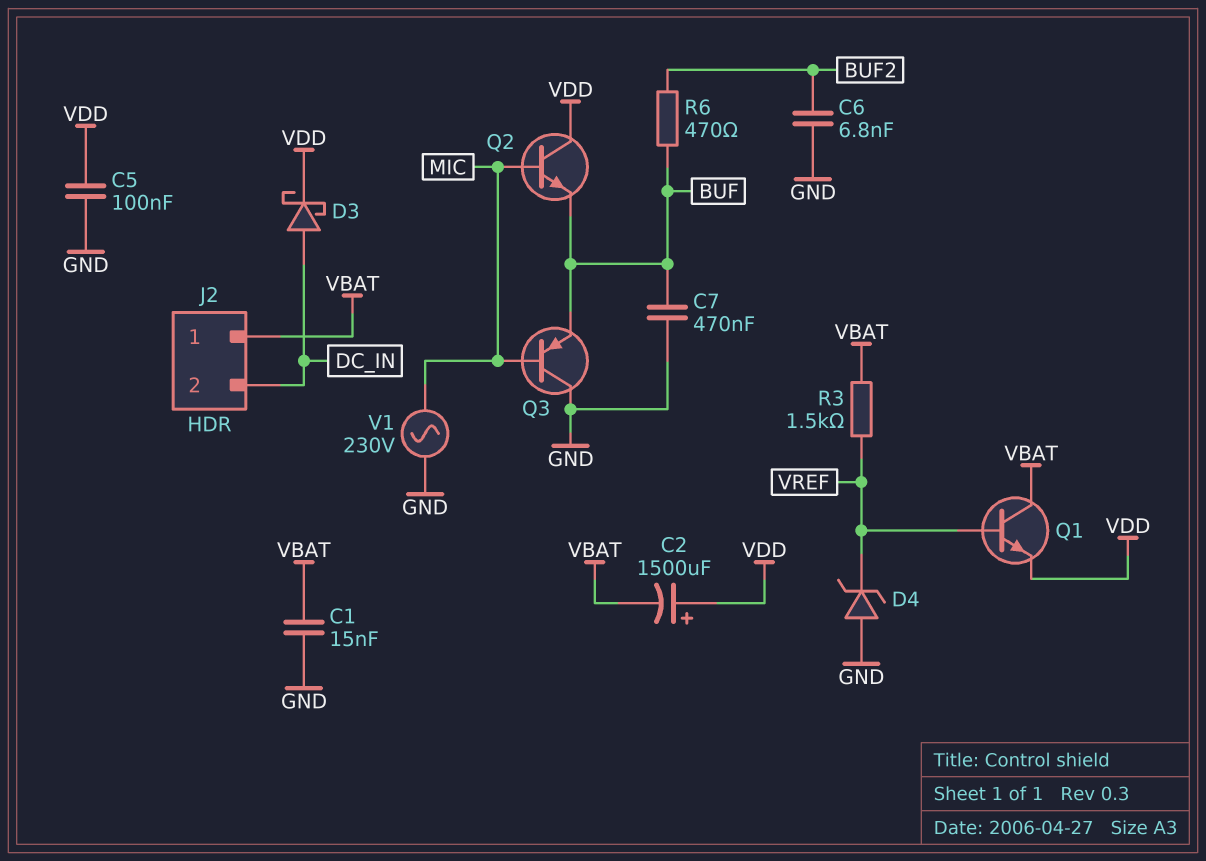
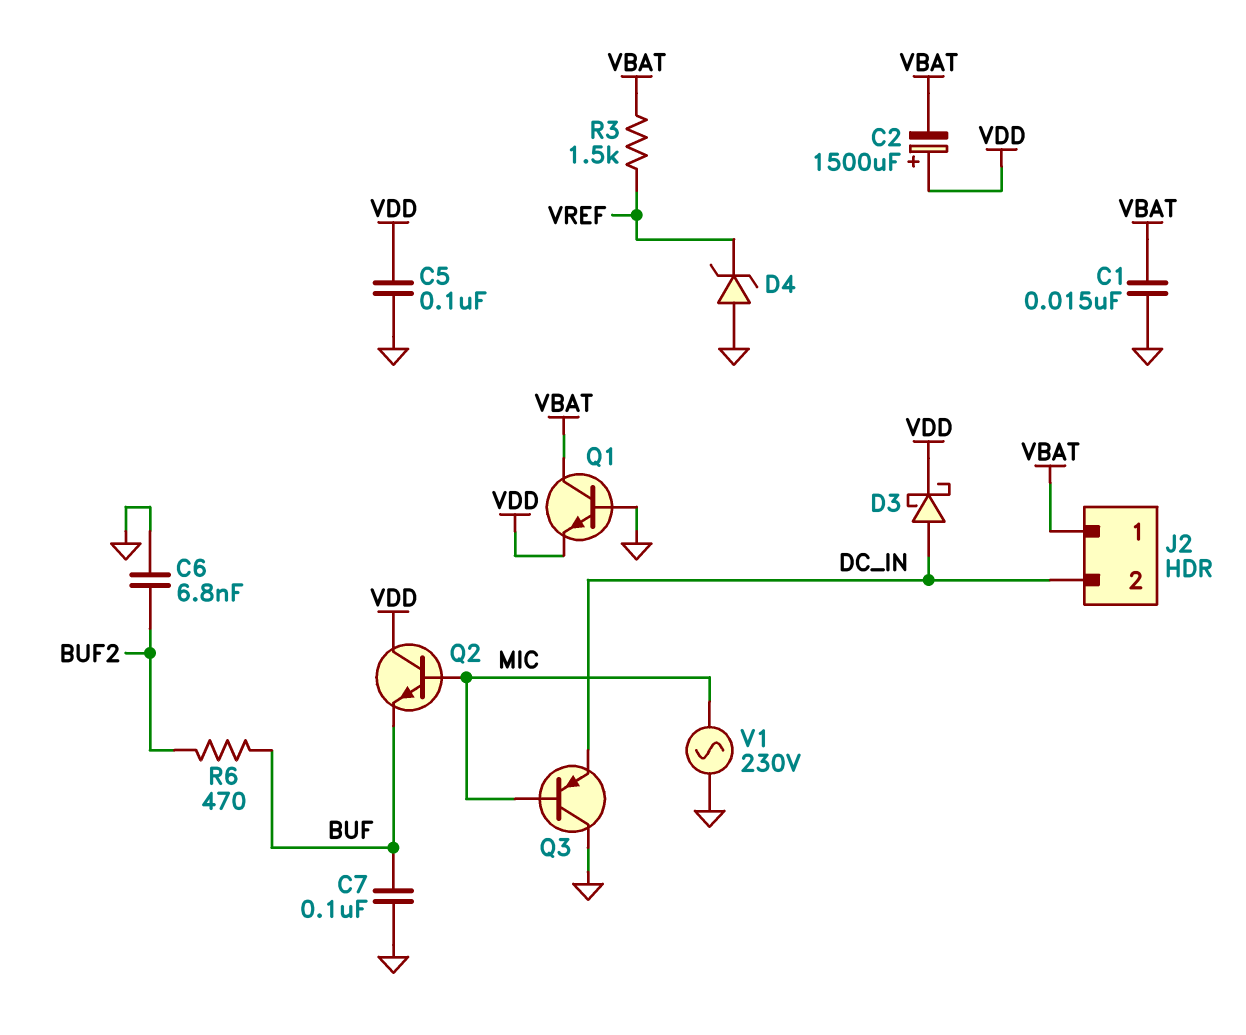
C7: 470nF (BUF, GND) -> 100nF (BUF, GND)
Q1: NPN (B VREF, C VBAT, E VDD) -> NPN (B GND, C VBAT, E VDD)
Q3: PNP (B MIC, C GND, E BUF) -> PNP (B MIC, C GND, E DC_IN)

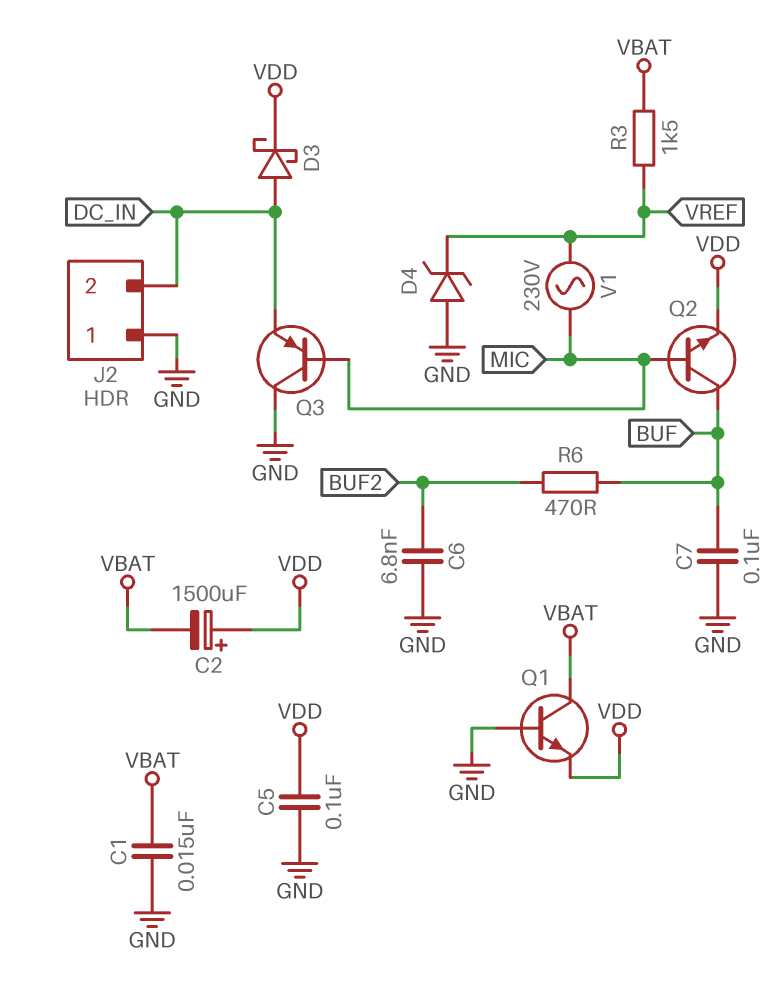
J2 pin 1: VBAT -> GND
Q2: NPN (B MIC, C VDD, E BUF) -> NPN (B MIC, C BUF, E VDD)
V1: AC 230V (GND, MIC) -> AC 230V (MIC, VREF)

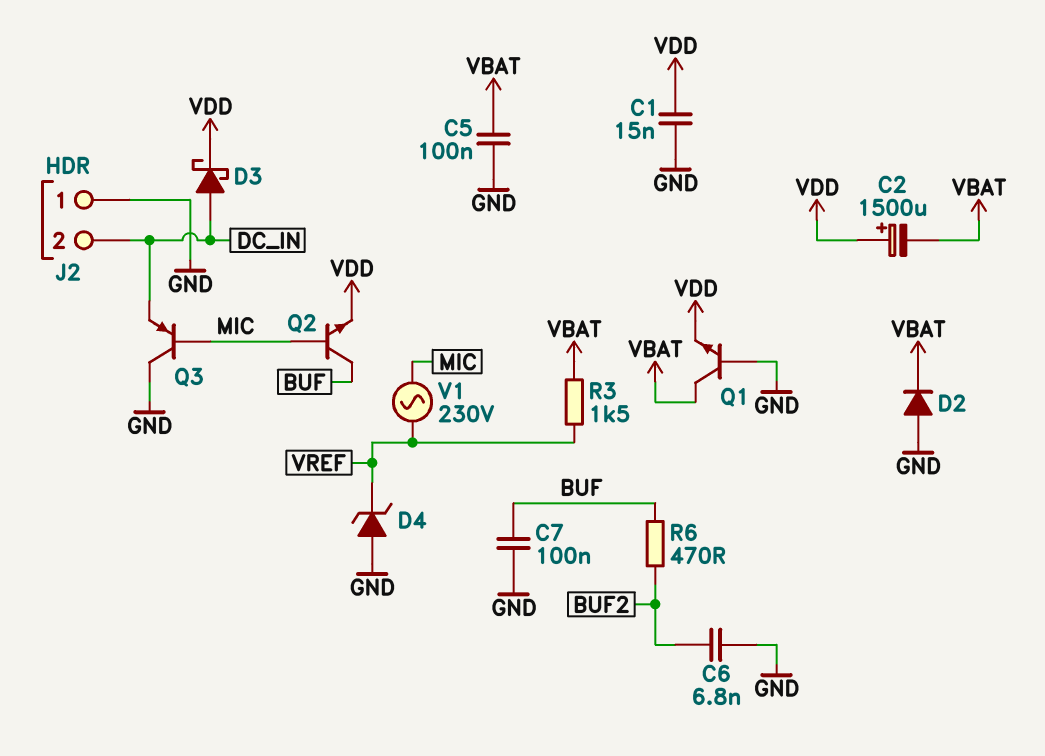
C1: 15nF (GND, VBAT) -> 15nF (GND, VDD)
C5: 100nF (GND, VDD) -> 100nF (GND, VBAT)
D2: none -> diode (A GND, K VBAT)

